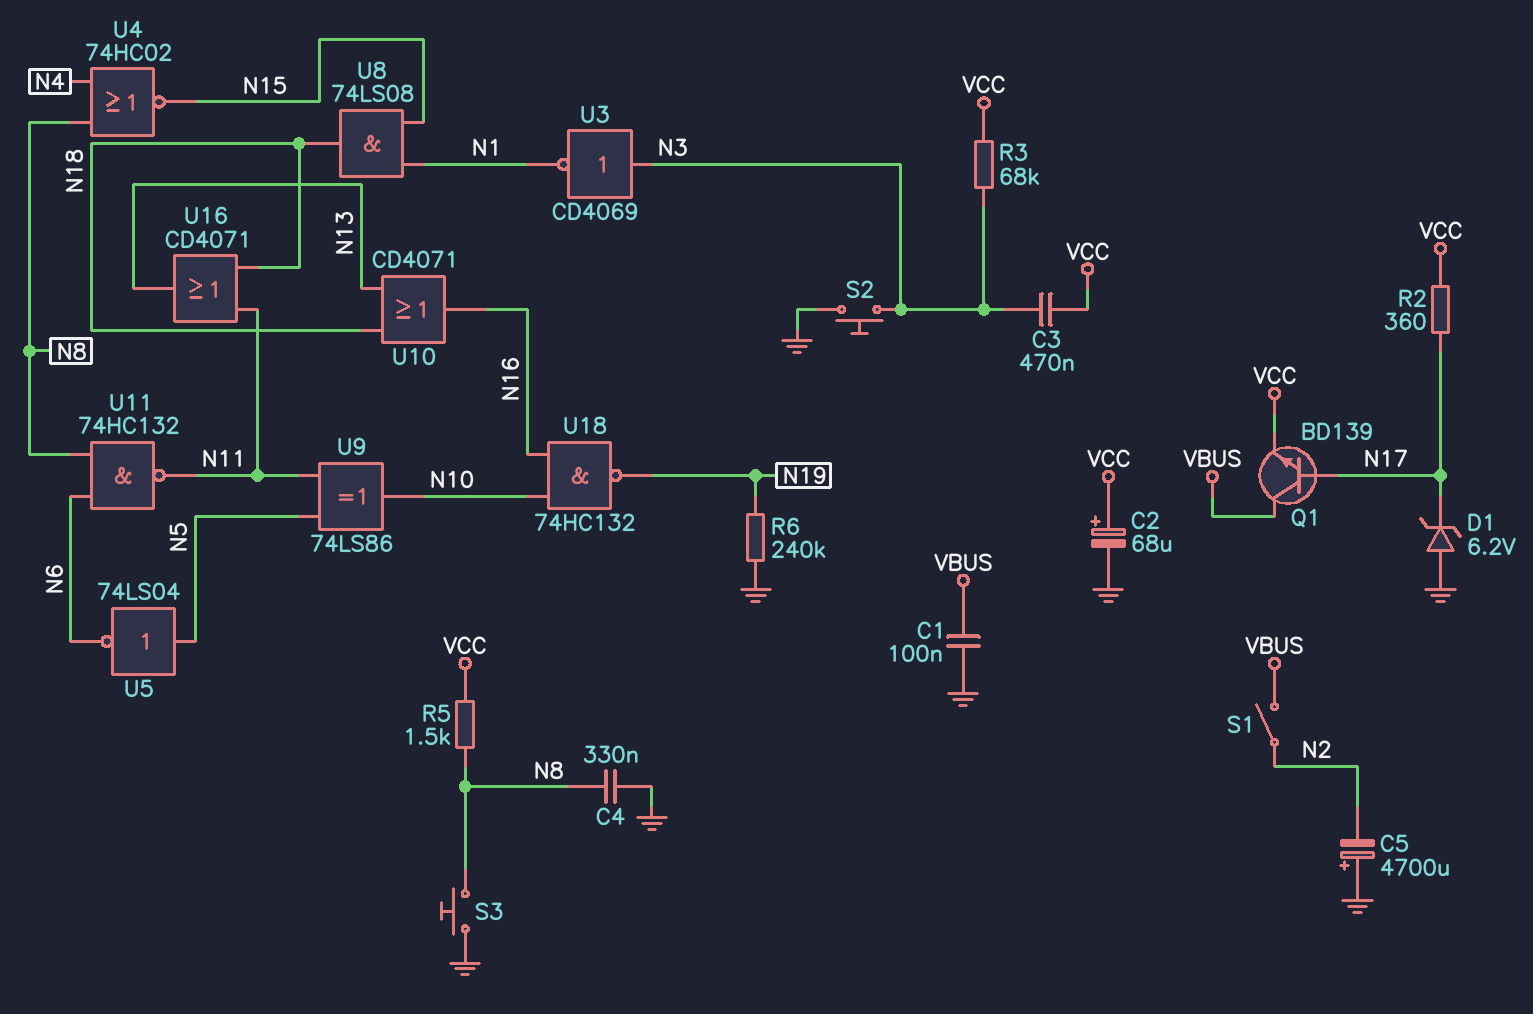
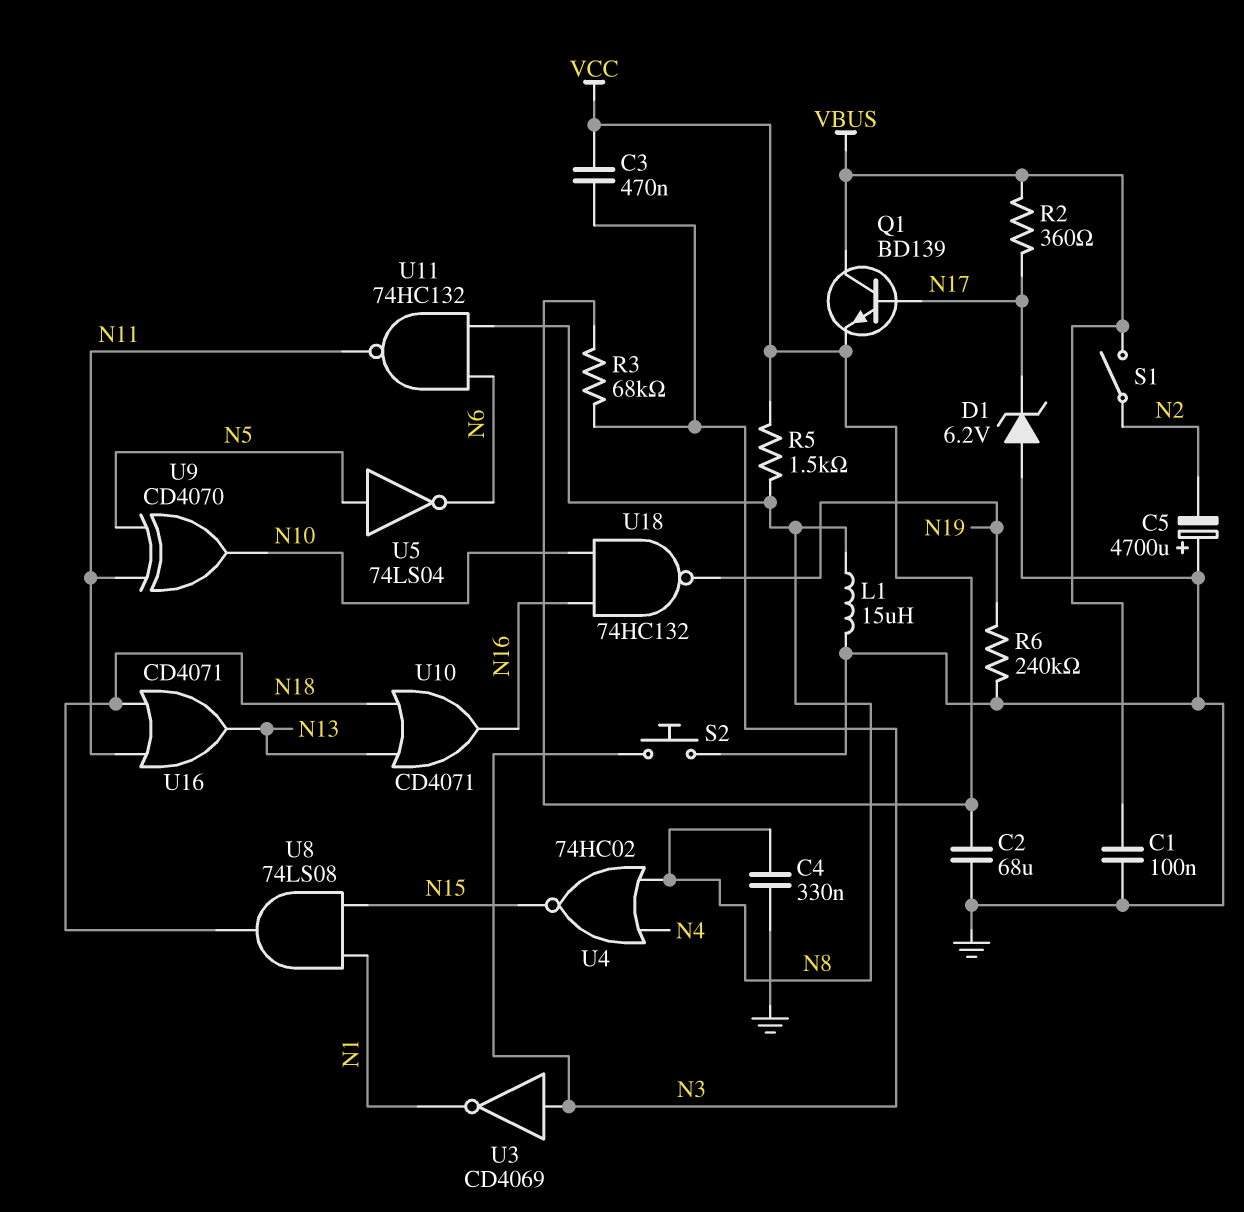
C2: 68uF (plus VCC, minus GND) -> 68uF (GND, VCC)
L1: none -> 15uH (GND, N8)
R2: 360 (N17, VCC) -> 360 (N17, VBUS)
S3: button (GND, N8) -> none
U9: XOR 74LS86 (in N5, in N11, out N10) -> XOR CD4070 (in N5, in N11, out N10)

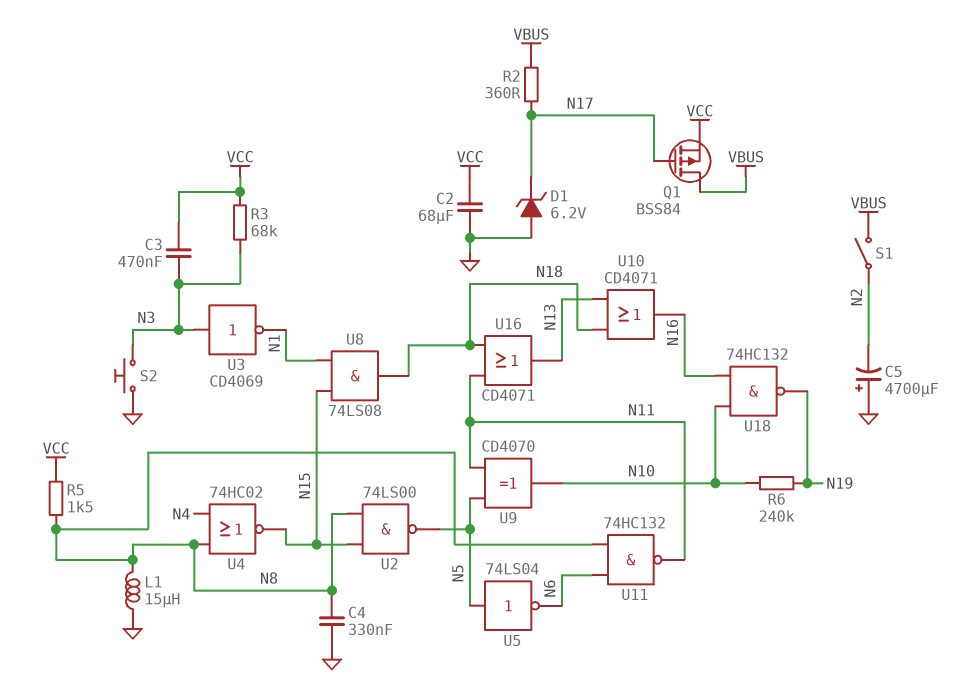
C1: 100nF (GND, VBUS) -> none
Q1: NPN BD139 (B N17, C VBUS, E VCC) -> PMOS BSS84 (G N17, D VBUS, S VCC)
R6: 240k (GND, N19) -> 240k (N10, N19)
U2: none -> NAND 74LS00 (in N8, in N15, out N5)

